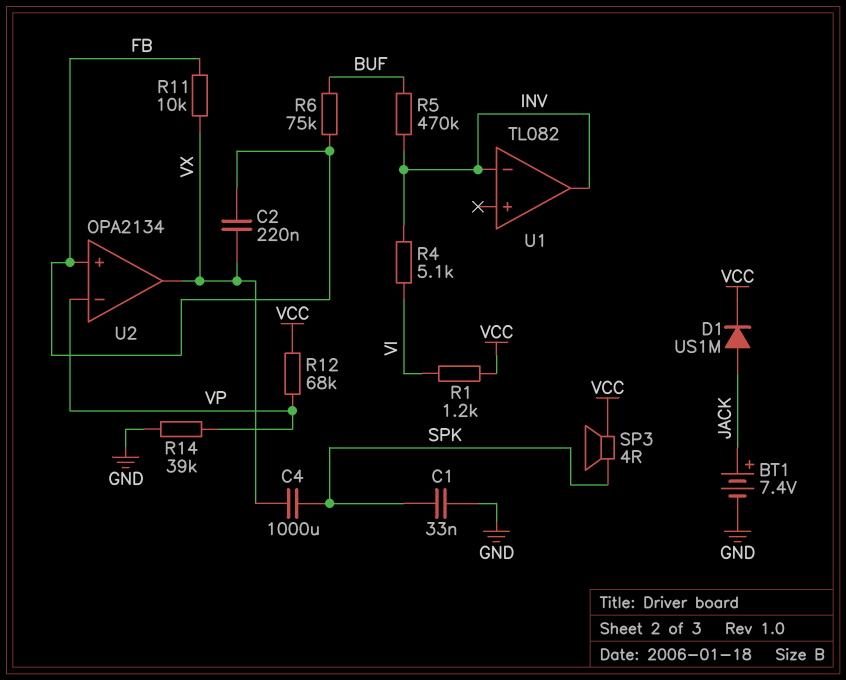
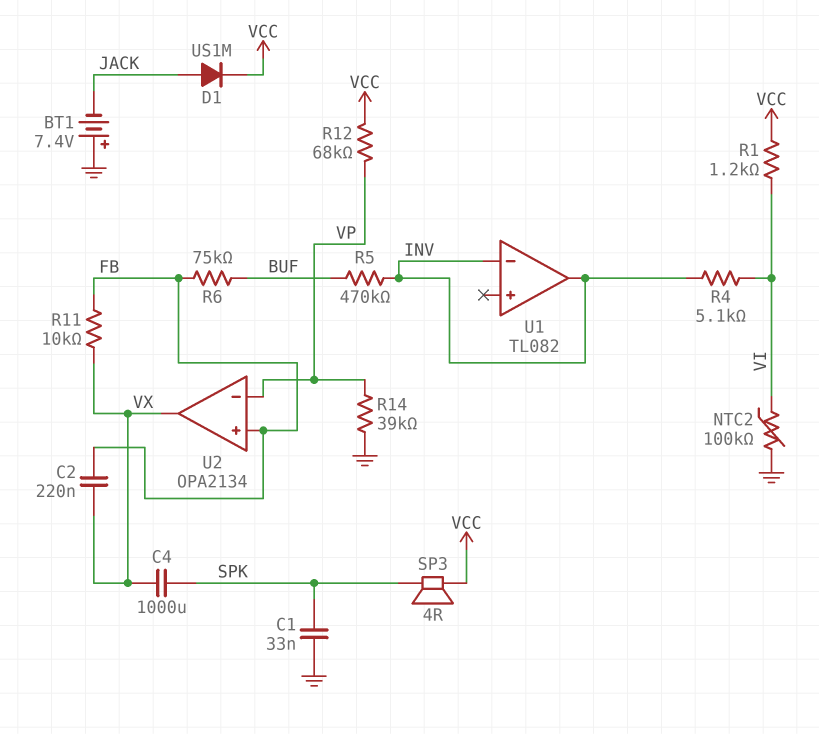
BT1: 7.4V (plus JACK, minus GND) -> 7.4V (plus GND, minus JACK)
NTC2: none -> 100k (GND, VI)

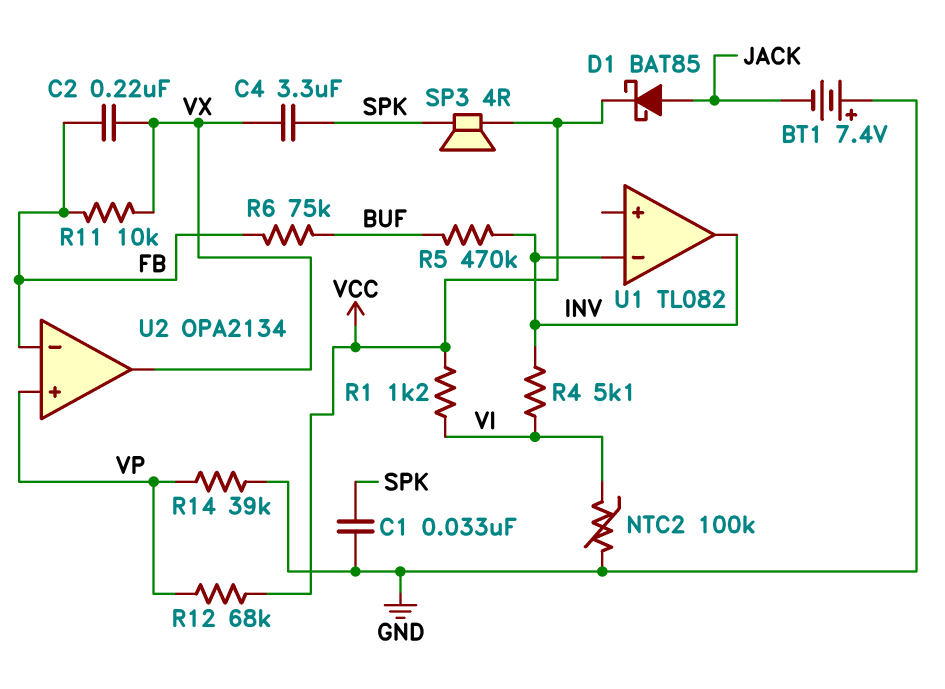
C4: 1000uF (SPK, VX) -> 3.3uF (SPK, VX)
D1: diode US1M (A JACK, K VCC) -> schottky BAT85 (A JACK, K VCC)
U2 pin in+: FB -> VP
U2 pin in-: VP -> FB

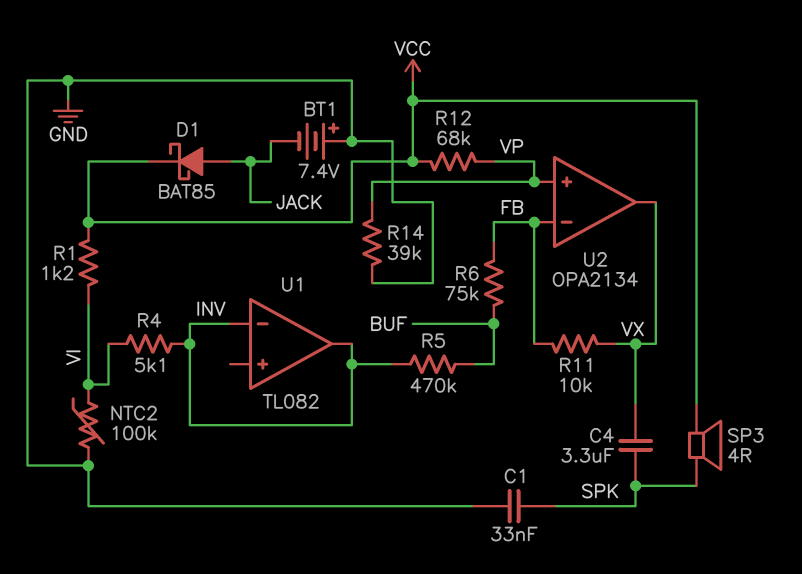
C2: 220nF (FB, VX) -> none

